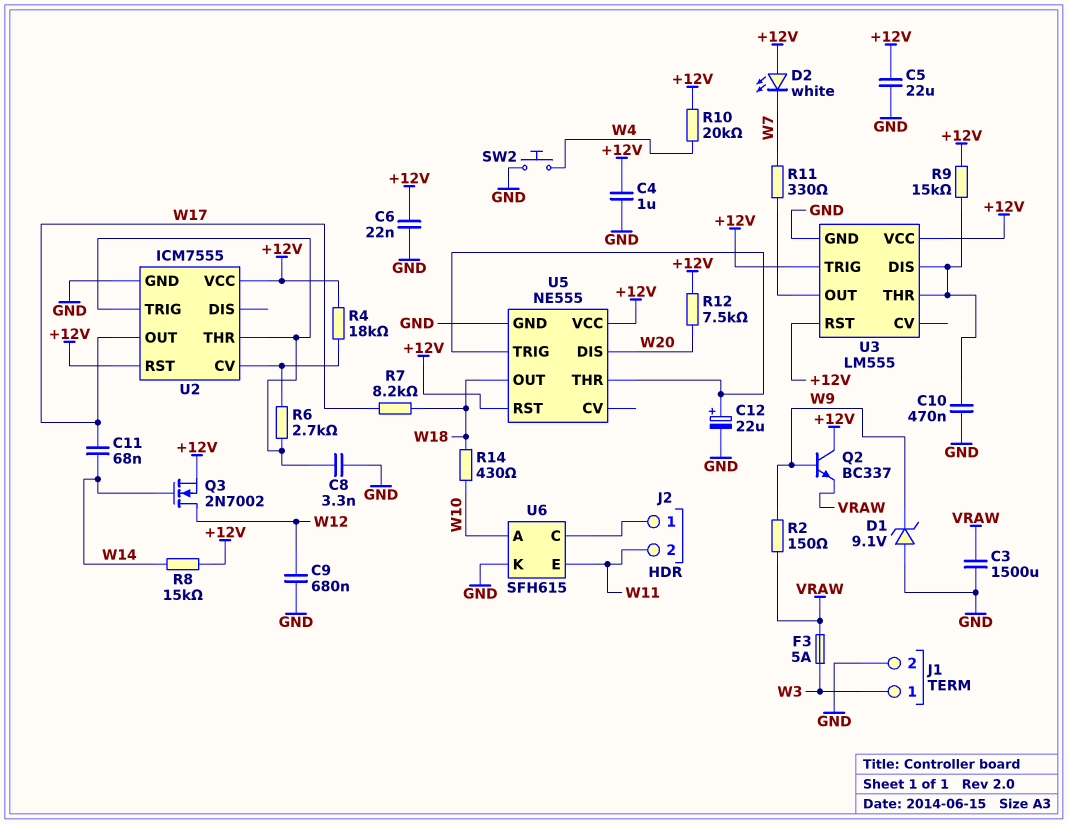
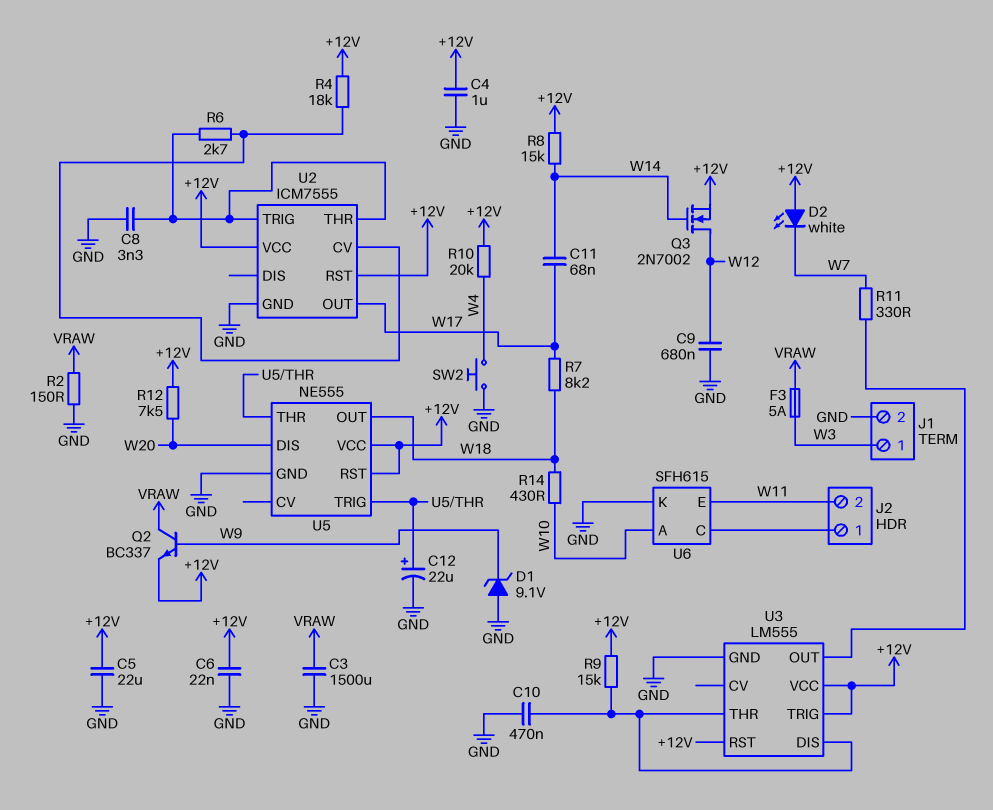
Q2: NPN BC337 (B W9, C +12V, E VRAW) -> NPN BC337 (B W9, C VRAW, E +12V)
R2: 150 (VRAW, W9) -> 150 (GND, VRAW)

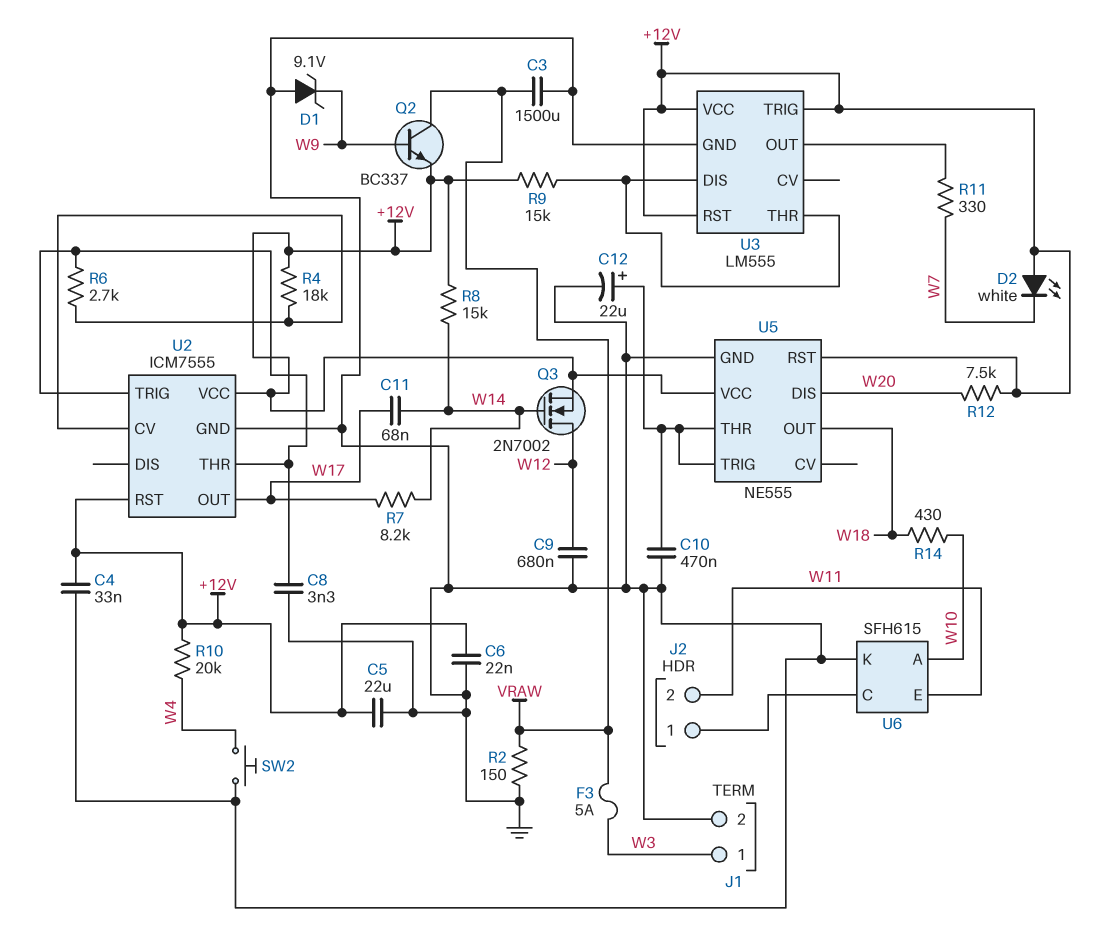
C4: 1uF (+12V, GND) -> 33nF (+12V, GND)
C10: 470nF (GND, U3/DIS) -> 470nF (GND, U5/THR)
R7: 8.2k (W17, W18) -> 8.2k (W14, W17)

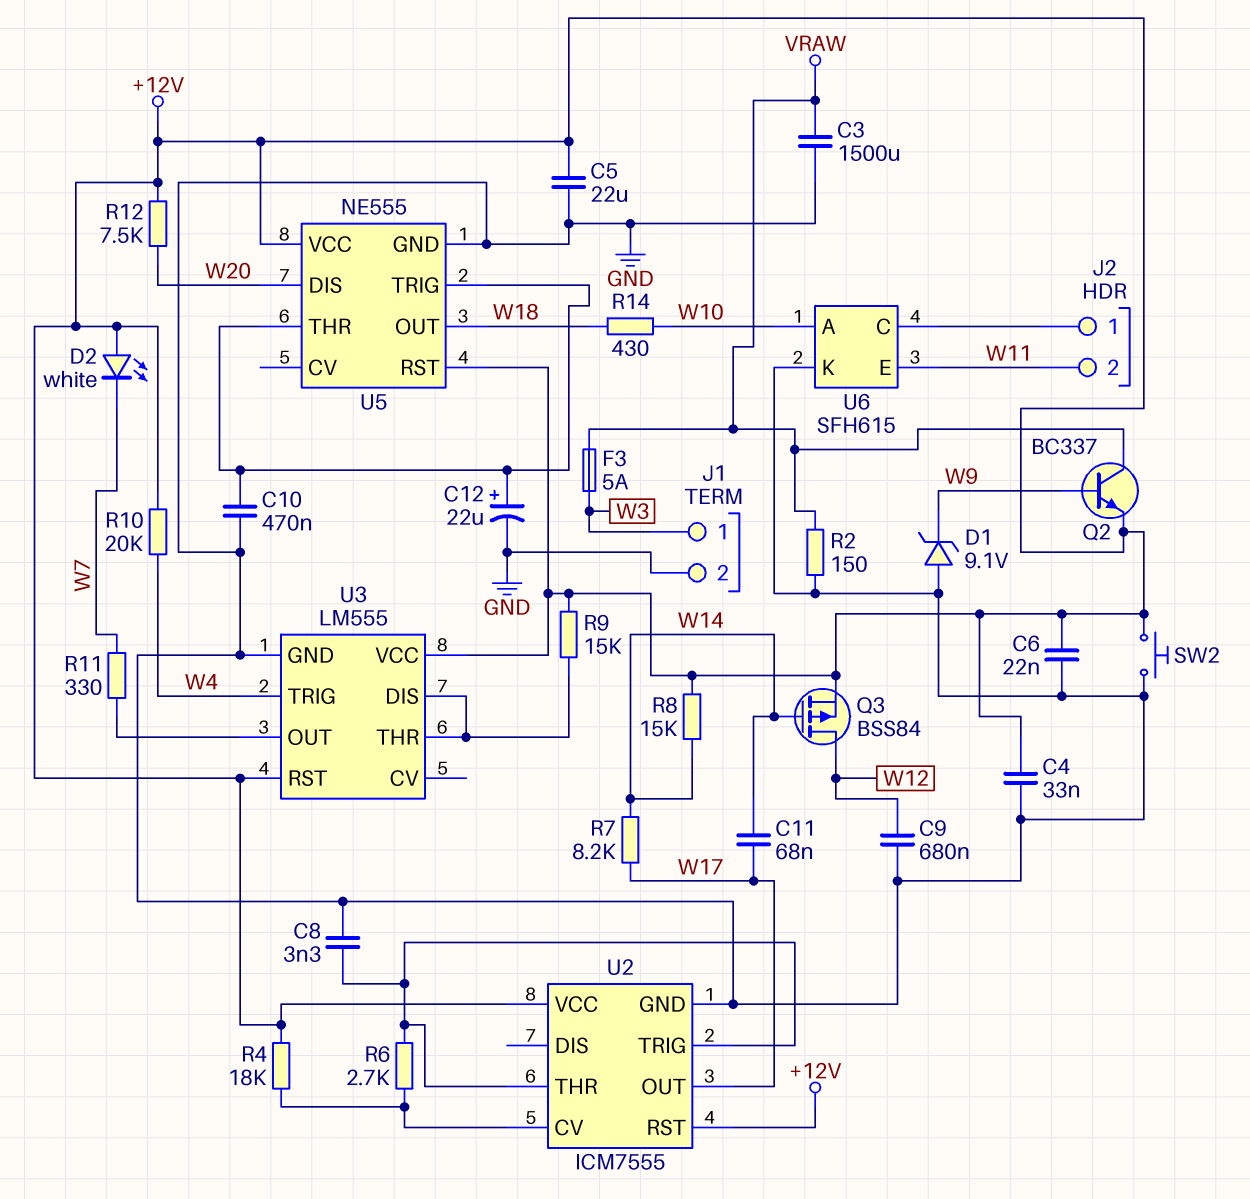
Q3: NMOS 2N7002 (G W14, D W12, S +12V) -> PMOS BSS84 (G W14, D W12, S +12V)
SW2: button (GND, W4) -> button (+12V, GND)
U3 pin TRIG: +12V -> W4

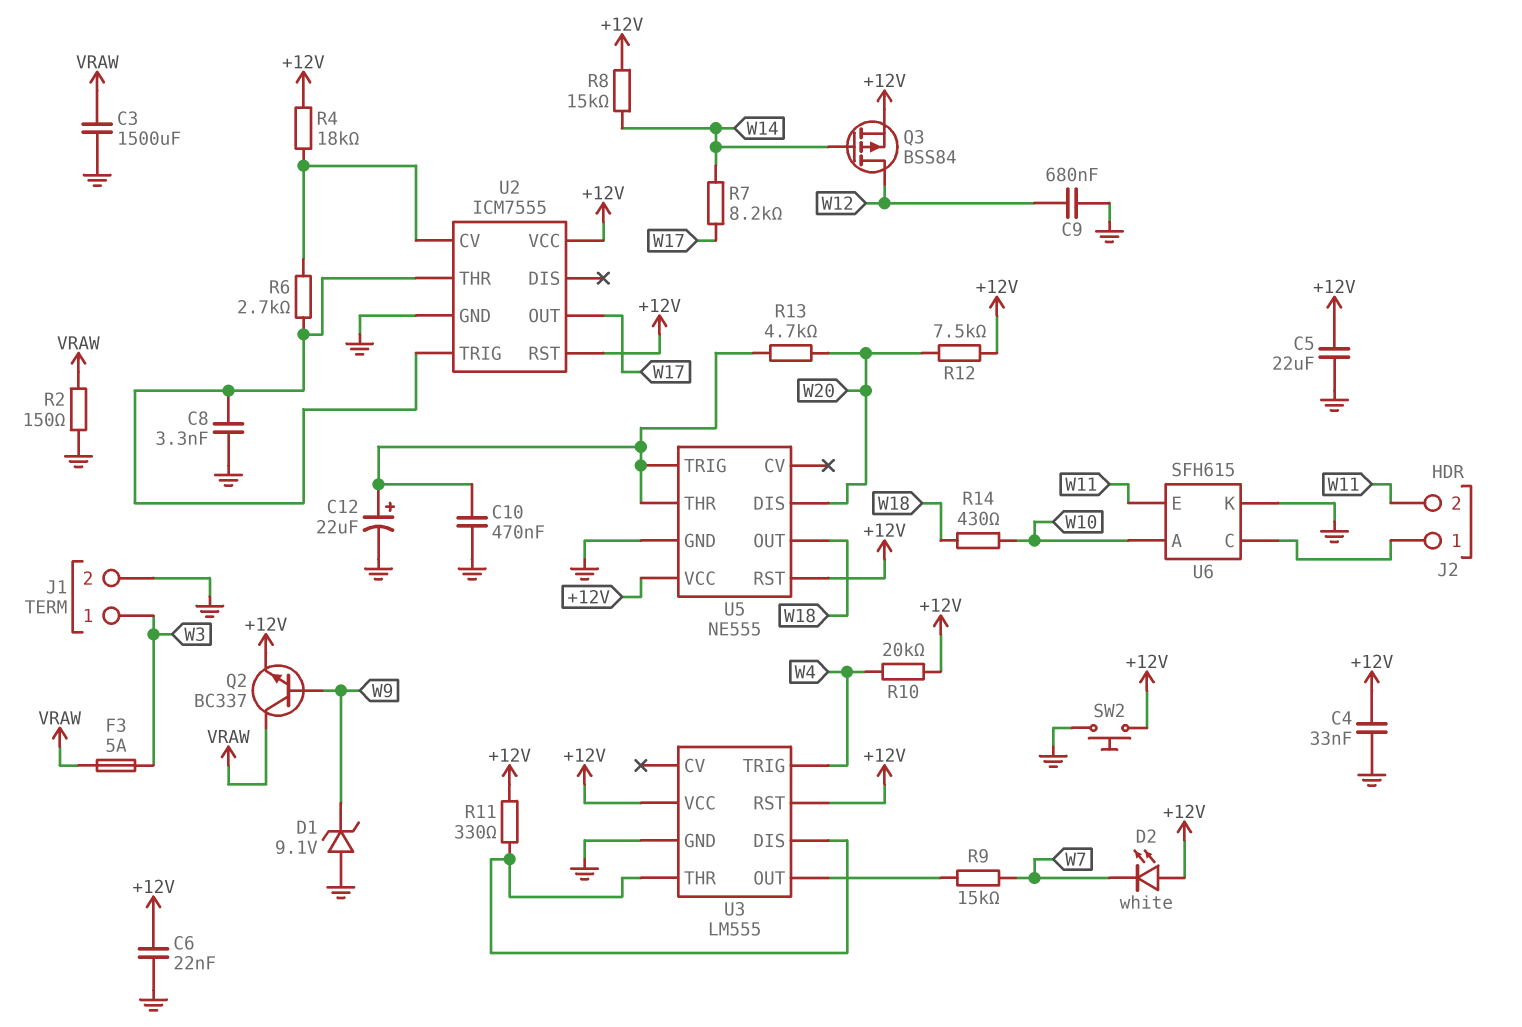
C11: 68nF (W14, W17) -> none
R9: 15k (+12V, U3/DIS) -> 15k (U3/OUT, W7)
R11: 330 (U3/OUT, W7) -> 330 (+12V, U3/DIS)
R13: none -> 4.7k (U5/THR, W20)

